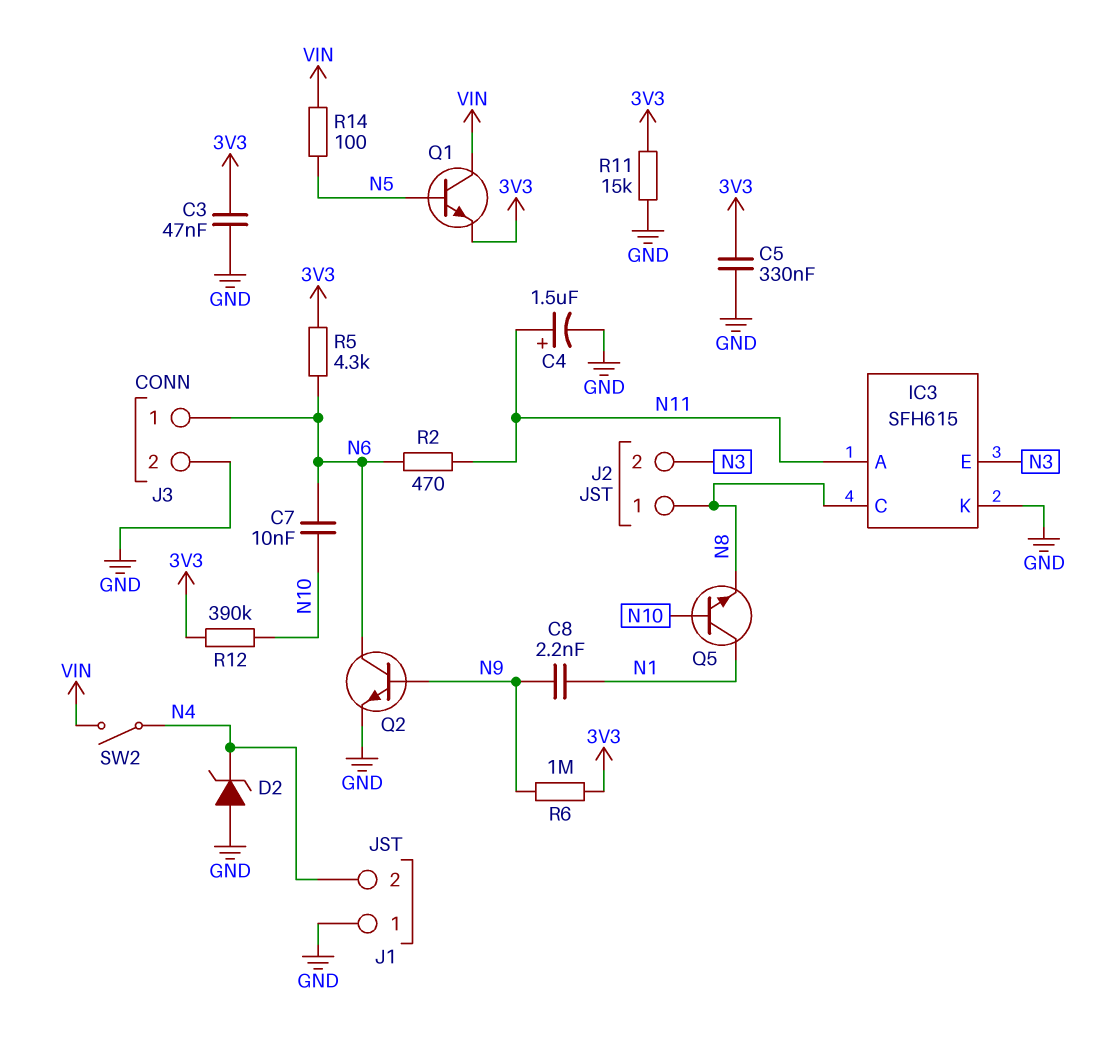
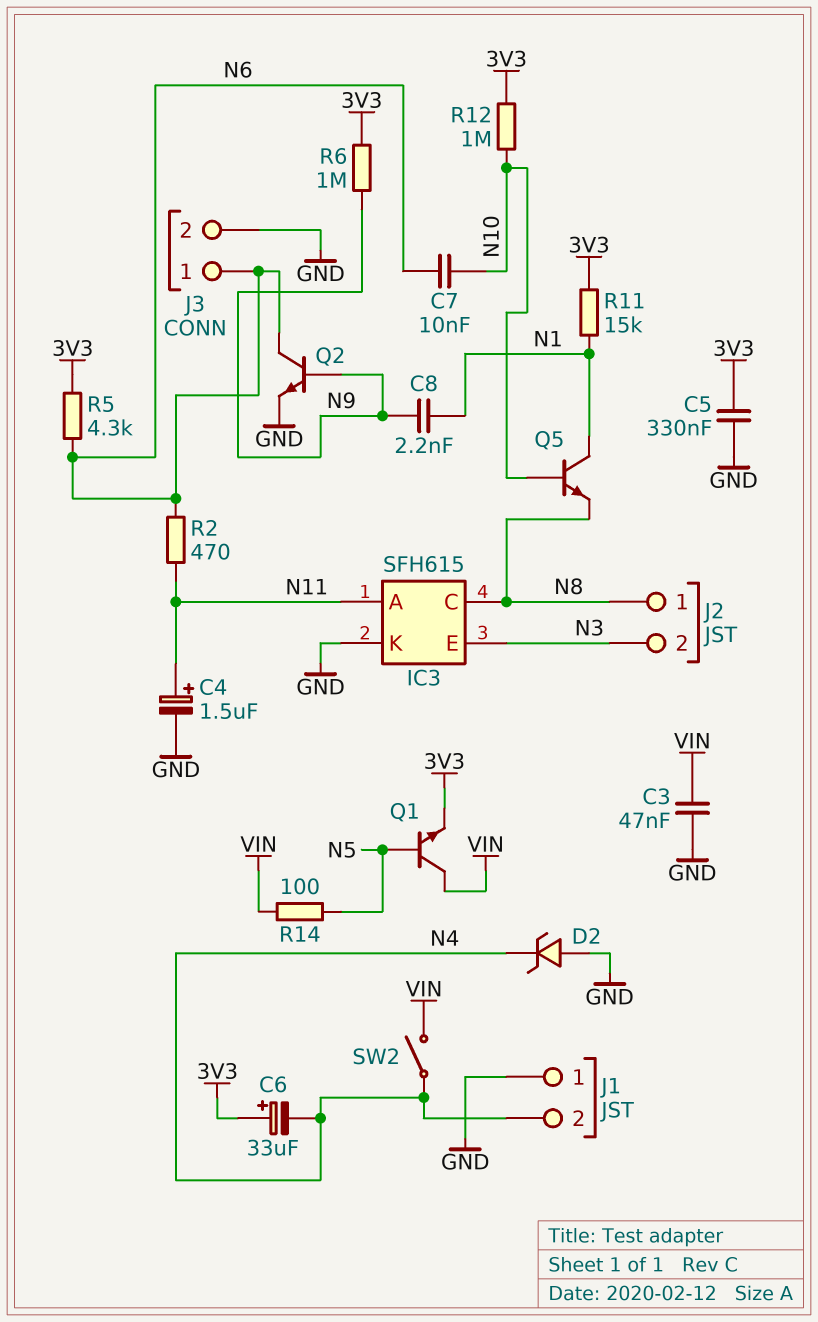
C3: 47nF (3V3, GND) -> 47nF (GND, VIN)
C6: none -> 33uF (plus 3V3, minus N4)
R11: 15k (3V3, GND) -> 15k (3V3, N1)
R12: 390k (3V3, N10) -> 1M (3V3, N10)

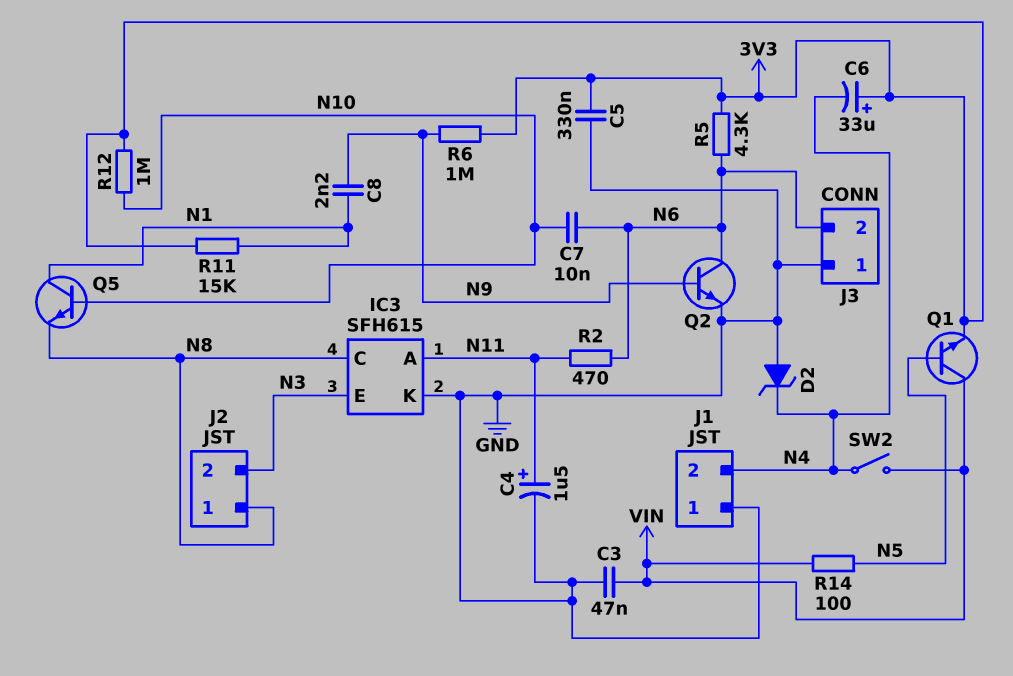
J3 pin 1: N6 -> GND
J3 pin 2: GND -> N6

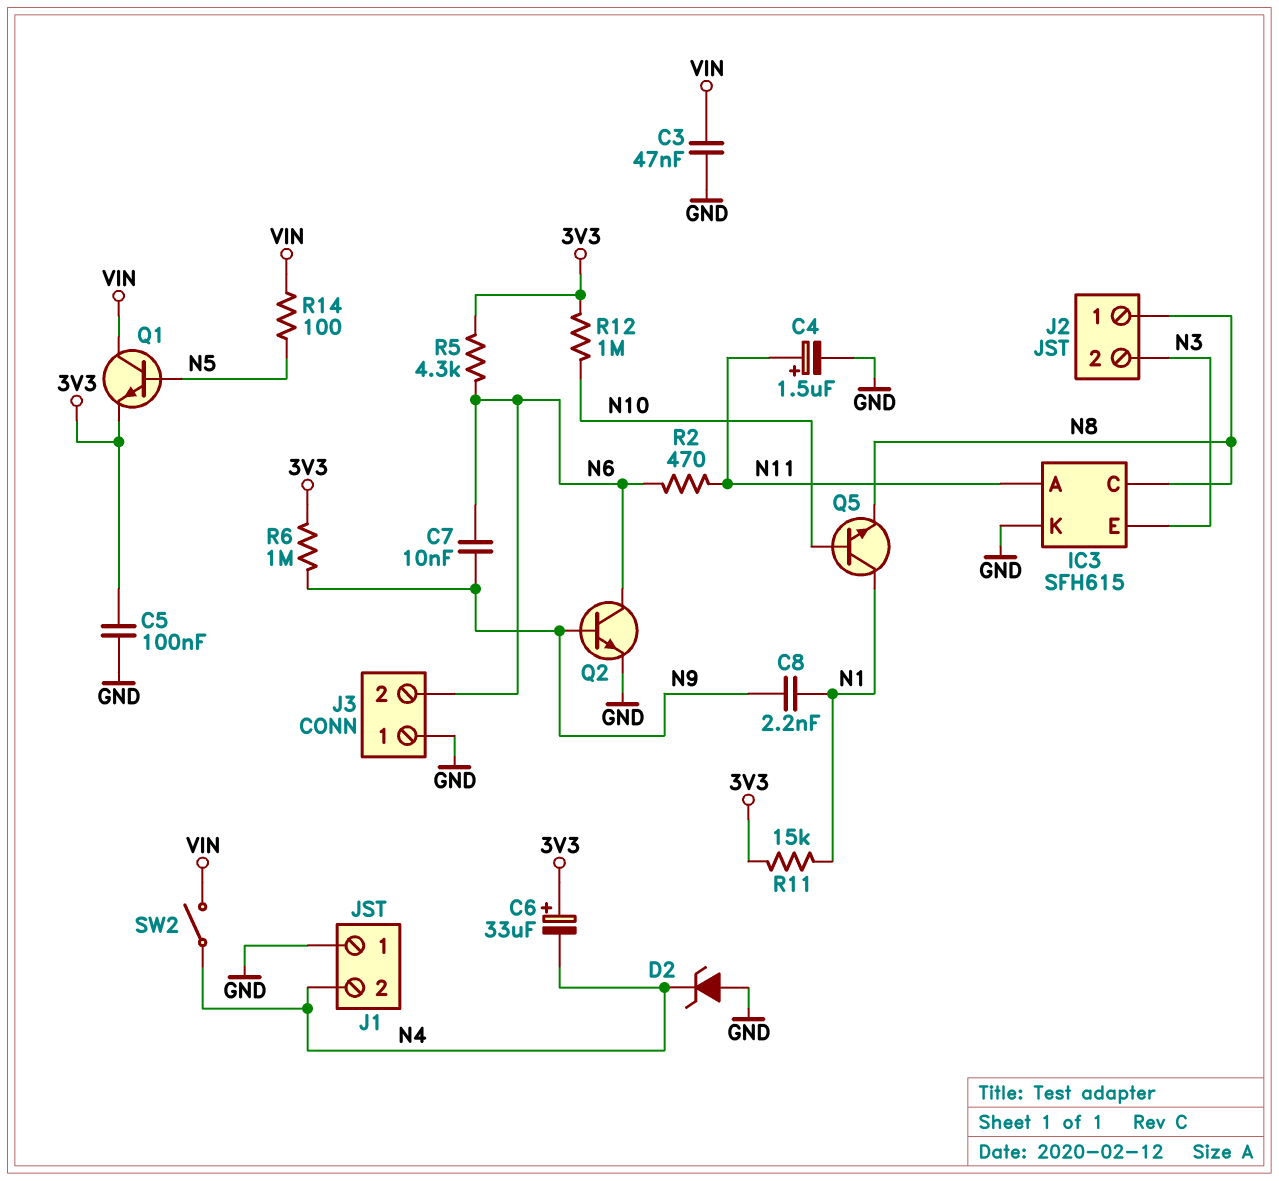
C5: 330nF (3V3, GND) -> 100nF (3V3, GND)
C7: 10nF (N6, N10) -> 10nF (N6, N9)

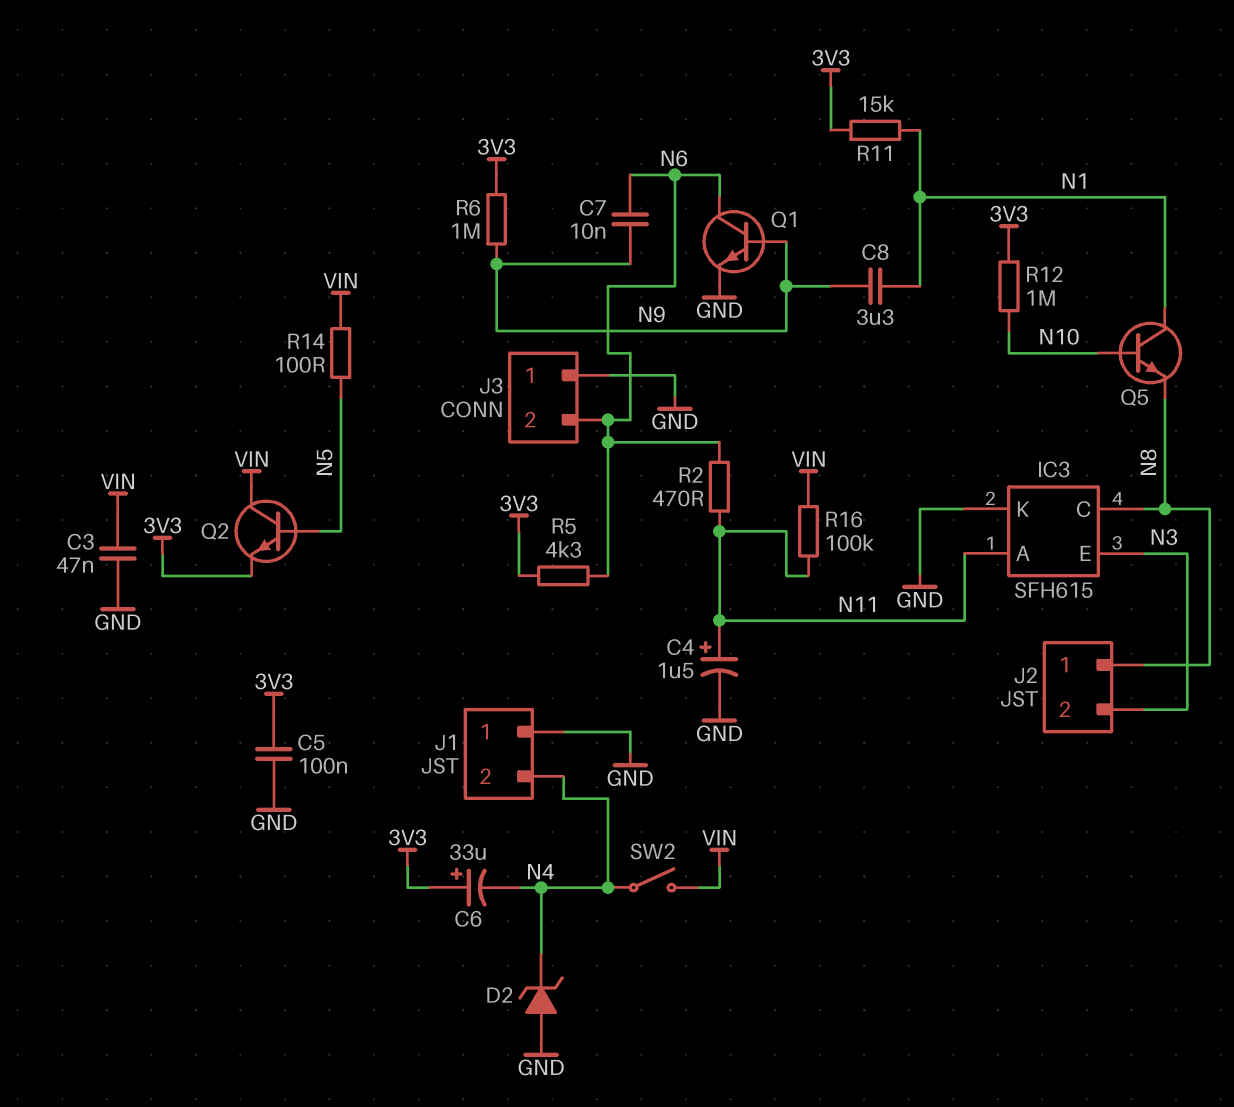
C8: 2.2nF (N1, N9) -> 3.3uF (N1, N9)
Q1: NPN (B N5, C VIN, E 3V3) -> NPN (B N9, C N6, E GND)
Q2: NPN (B N9, C N6, E GND) -> NPN (B N5, C VIN, E 3V3)
R16: none -> 100k (N11, VIN)

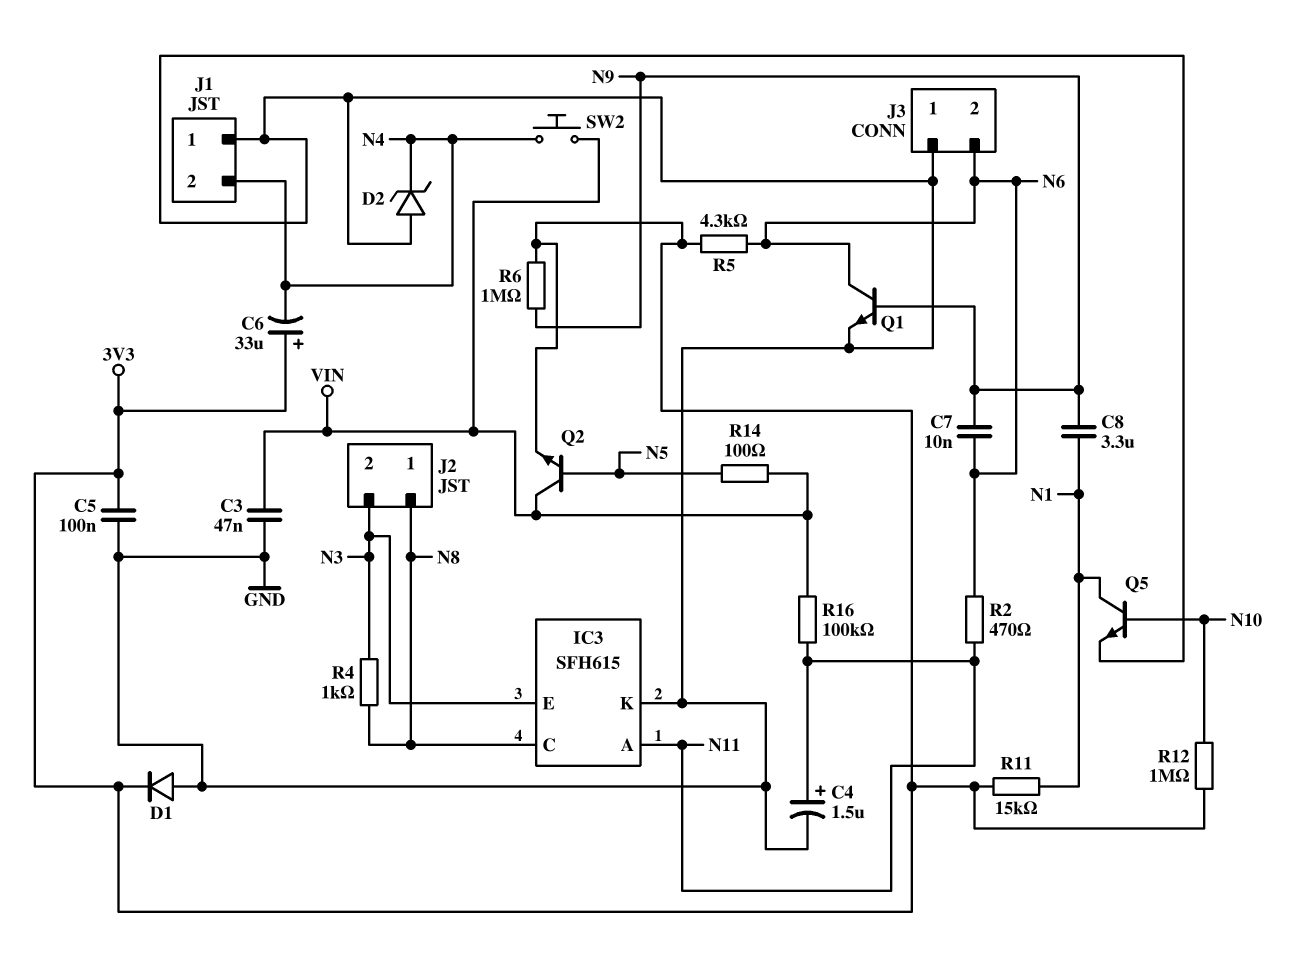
D1: none -> diode (A GND, K 3V3)
Q5: NPN (B N10, C N1, E N8) -> NPN (B N10, C N1, E GND)
R4: none -> 1k (N3, N8)
SW2: switch (N4, VIN) -> button (N4, VIN)

